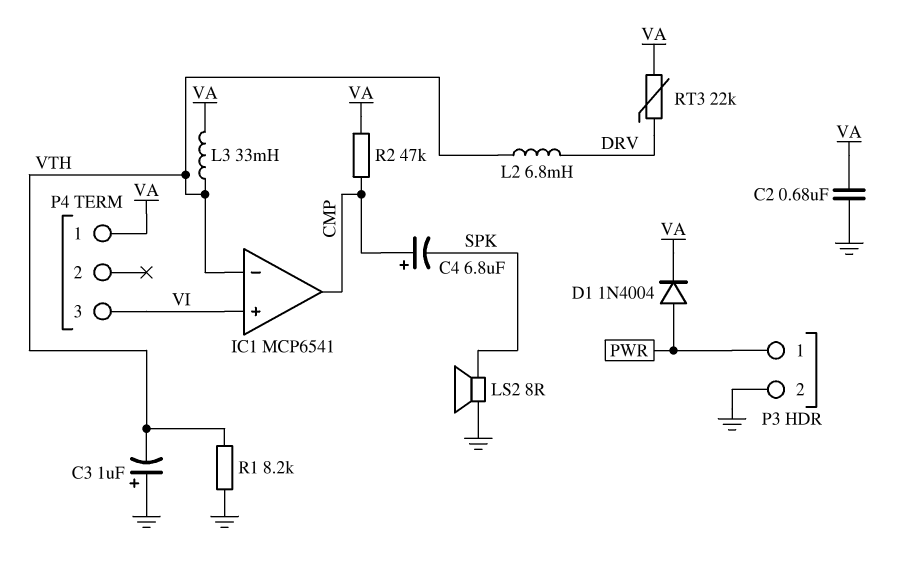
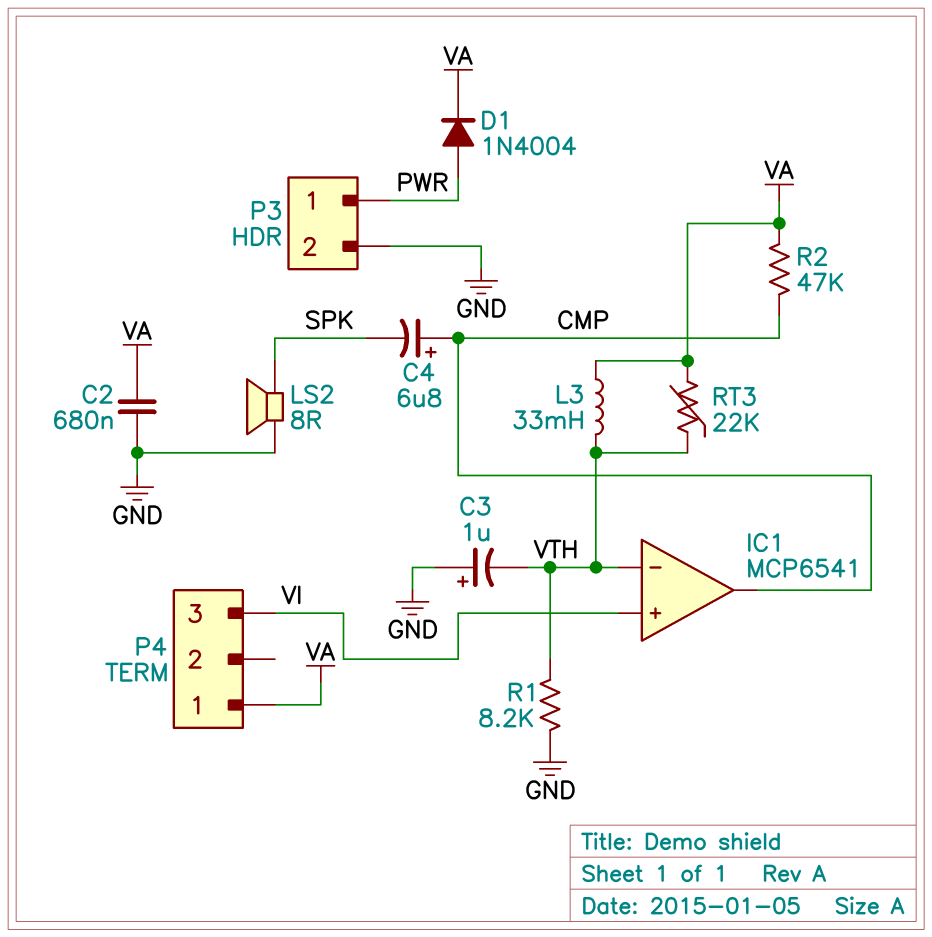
L2: 6.8mH (DRV, VTH) -> none
RT3: 22k (DRV, VA) -> 22k (VA, VTH)

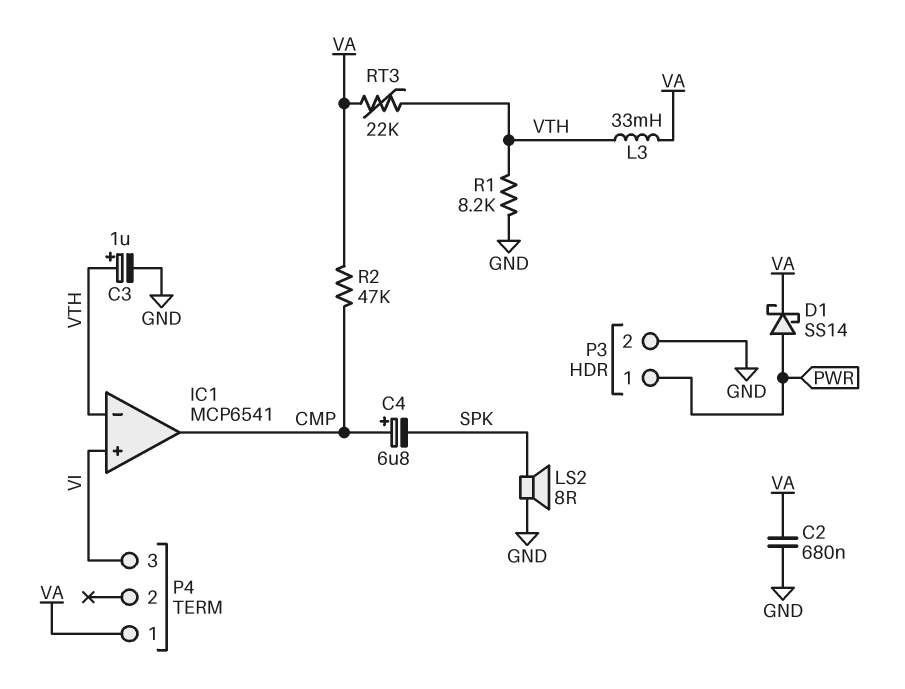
C3: 1uF (plus GND, minus VTH) -> 1uF (plus VTH, minus GND)
D1: diode 1N4004 (A PWR, K VA) -> schottky SS14 (A PWR, K VA)

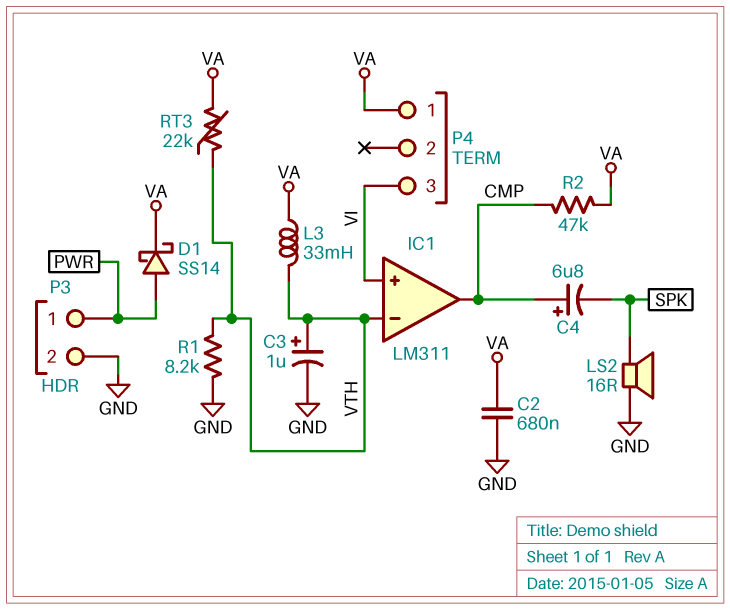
IC1: MCP6541 -> LM311
LS2: speaker 8R (GND, SPK) -> speaker 16R (GND, SPK)

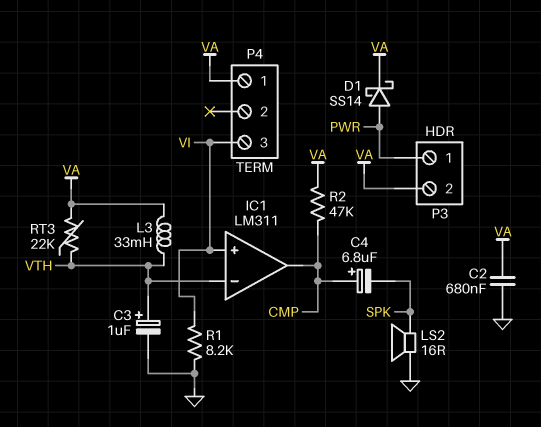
P3 pin 2: GND -> VA
R1: 8.2k (GND, VTH) -> 8.2k (GND, VI)

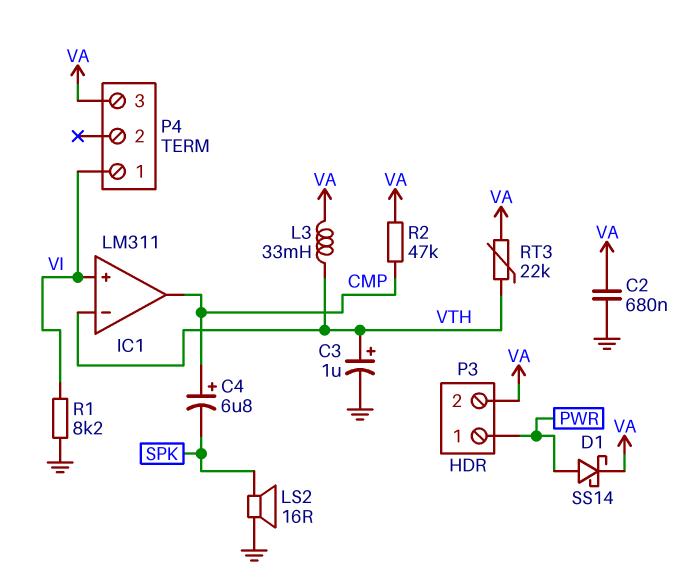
P4 pin 1: VA -> VI
P4 pin 3: VI -> VA

